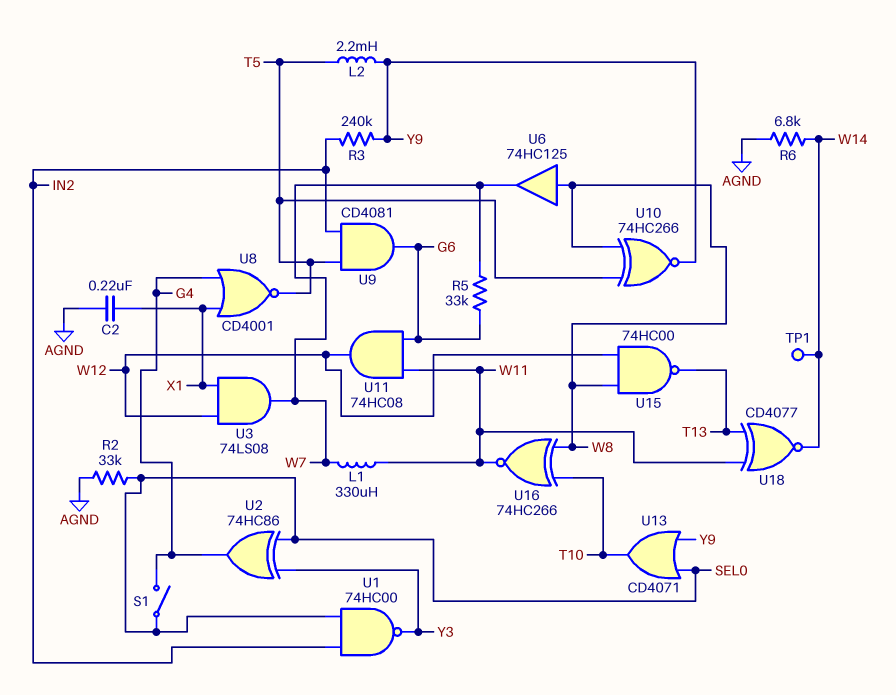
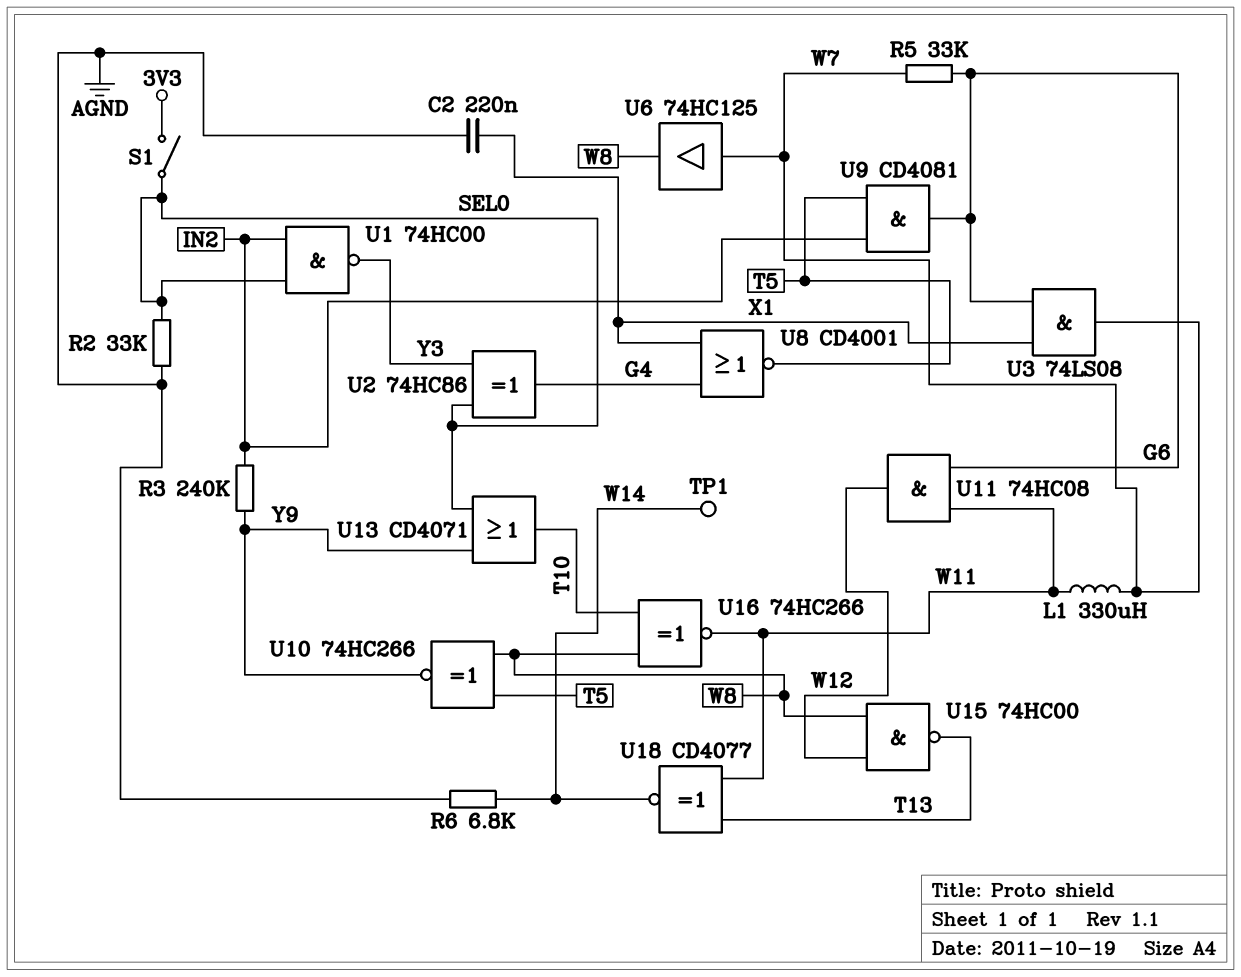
L2: 2.2mH (T5, Y9) -> none
S1: switch (G4, SEL0) -> switch (3V3, SEL0)
U3: AND 74LS08 (in W12, in X1, out W7) -> AND 74LS08 (in G6, in X1, out W7)
U6: buffer 74HC125 (in W8, out W7) -> buffer 74HC125 (in W7, out W8)

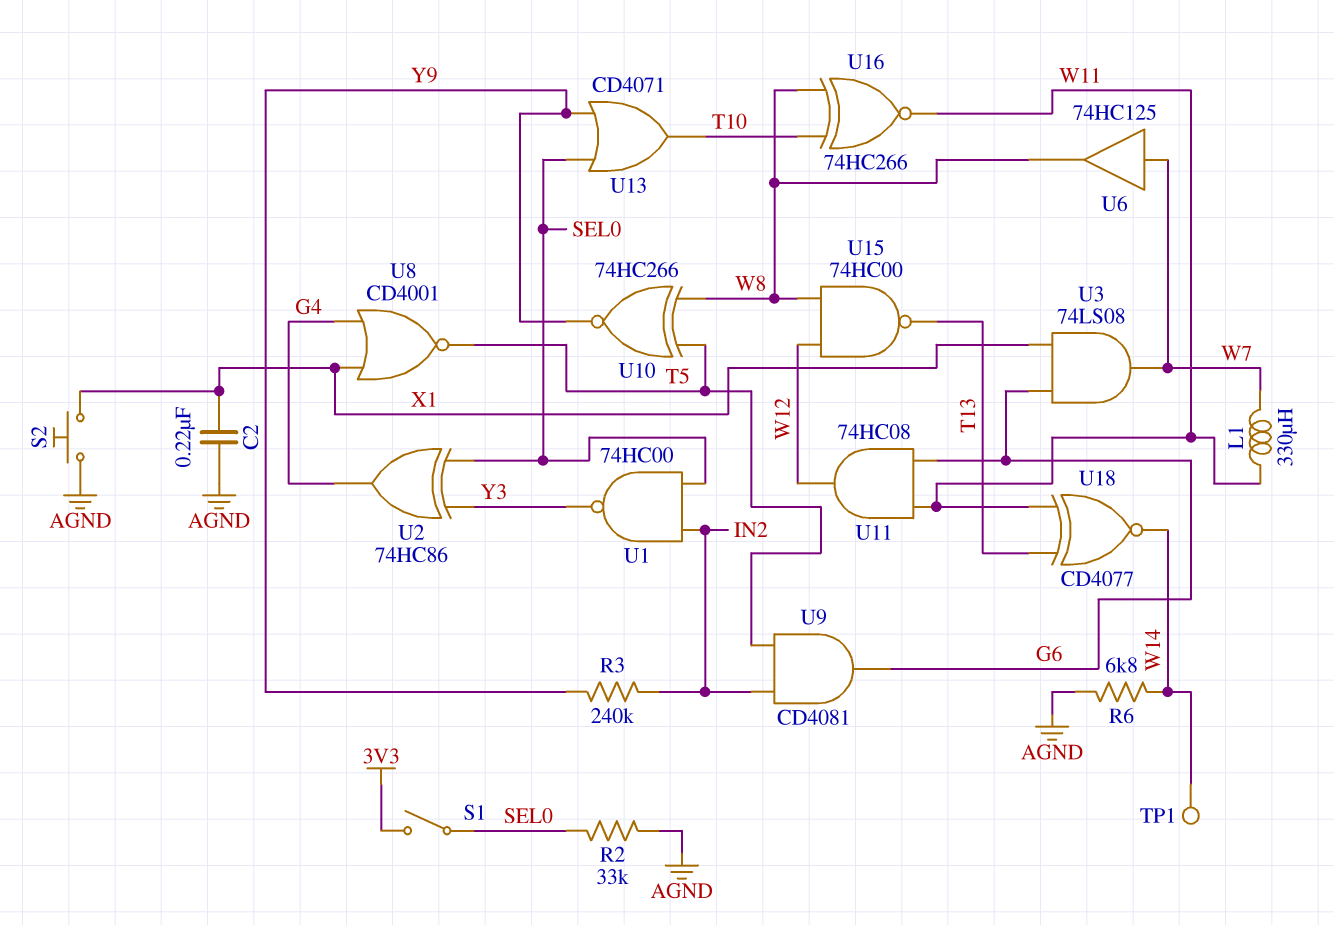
R5: 33k (G6, W7) -> none
S2: none -> button (AGND, X1)

